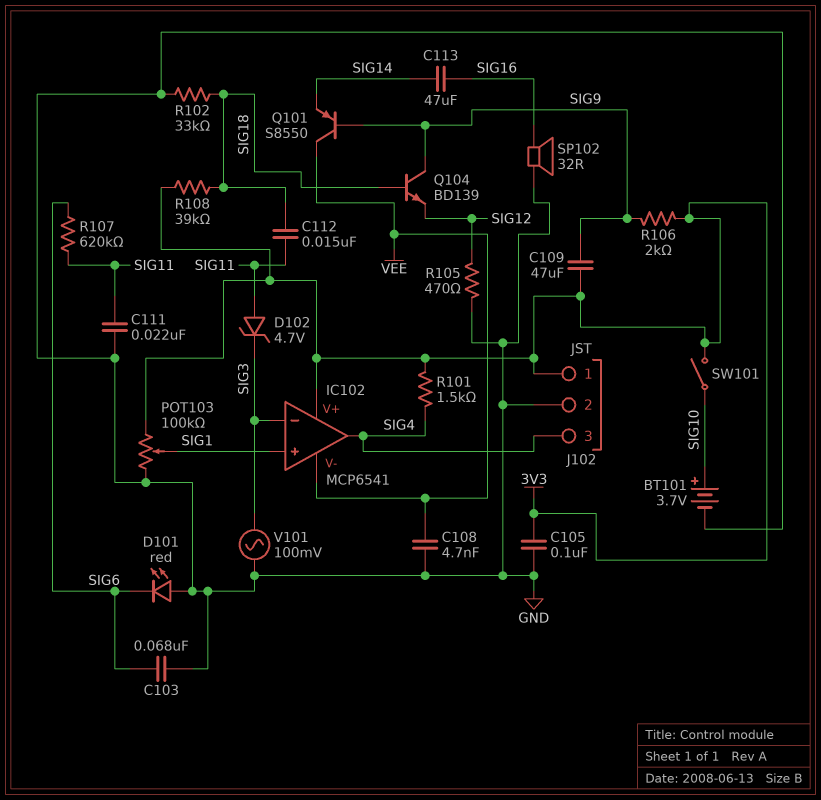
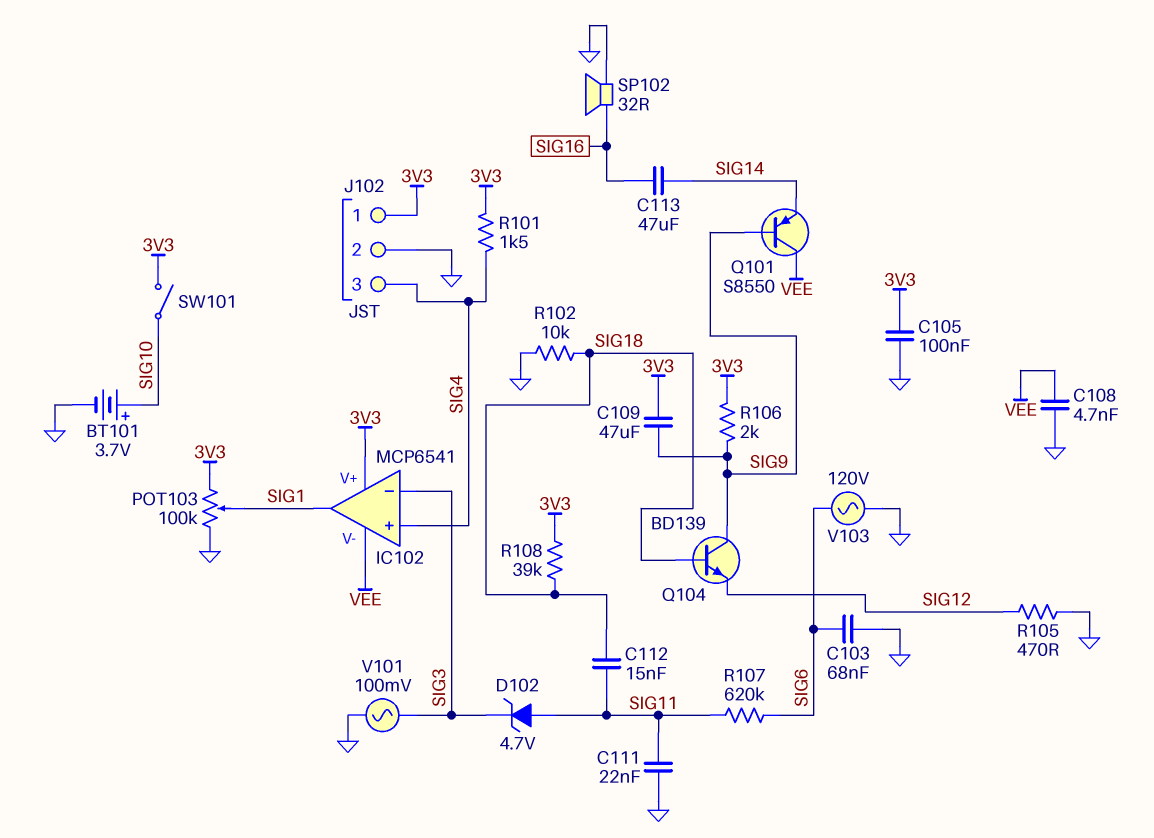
D101: LED red (A GND, K SIG6) -> none
IC102 pin in+: SIG1 -> SIG4
IC102 pin out: SIG4 -> SIG1
R102: 33k (GND, SIG18) -> 10k (GND, SIG18)
V103: none -> AC 120V (GND, SIG6)

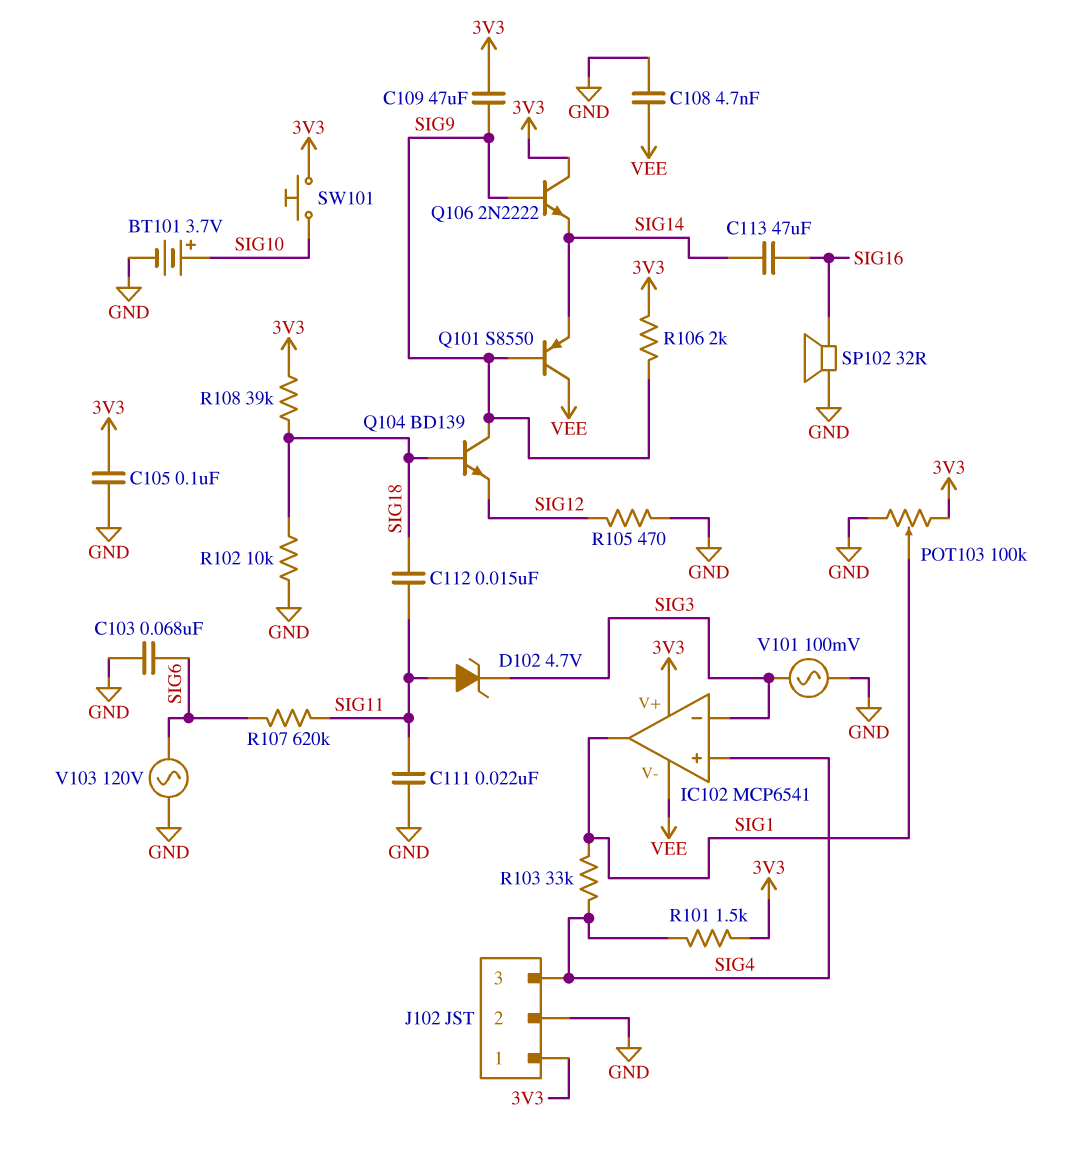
Q106: none -> NPN 2N2222 (B SIG9, C 3V3, E SIG14)
R103: none -> 33k (SIG1, SIG4)
SW101: switch (3V3, SIG10) -> button (3V3, SIG10)

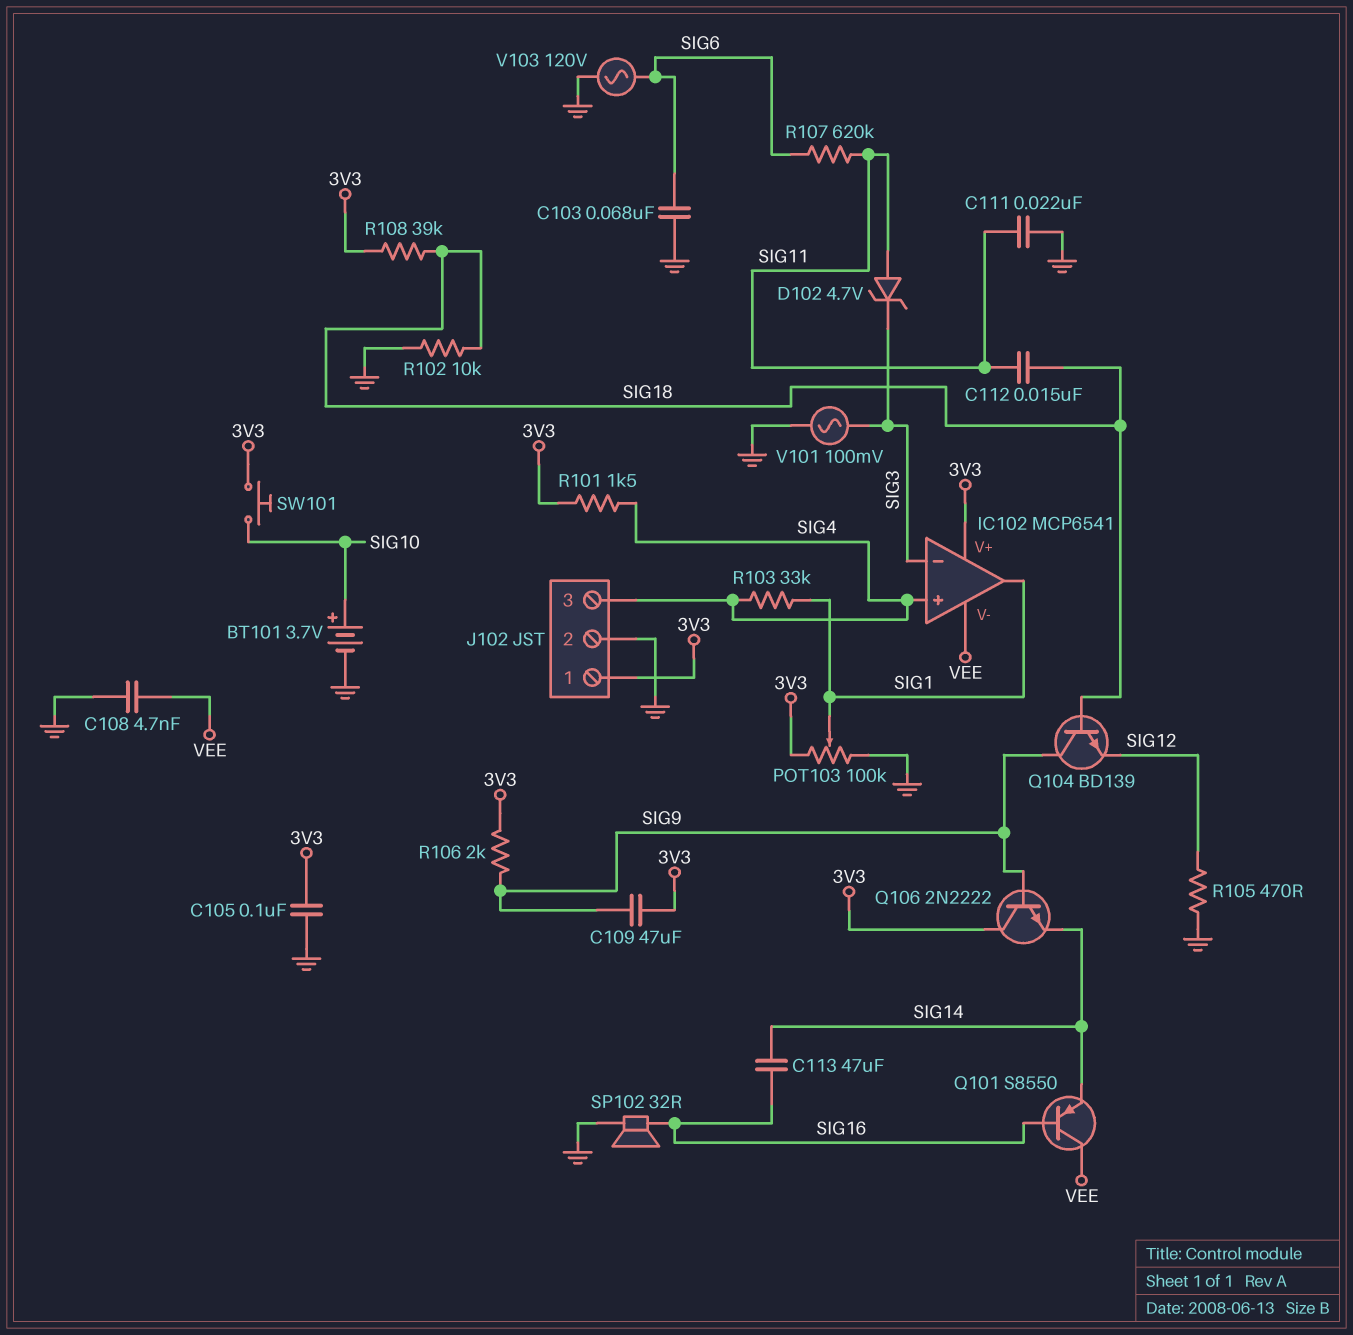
Q101: PNP S8550 (B SIG9, C VEE, E SIG14) -> PNP S8550 (B SIG16, C VEE, E SIG14)

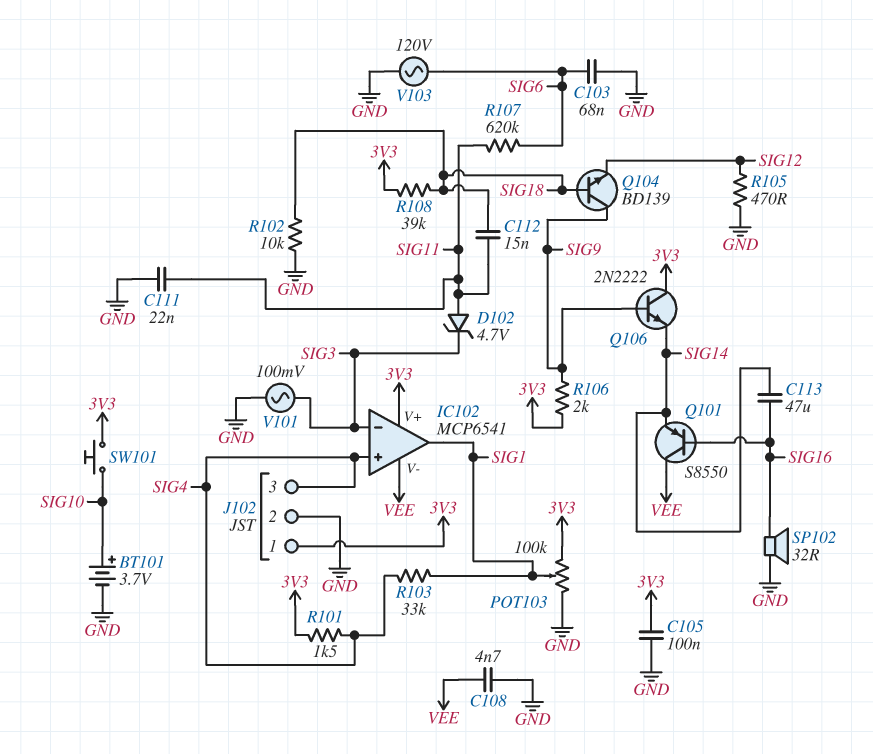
C109: 47uF (3V3, SIG9) -> none

